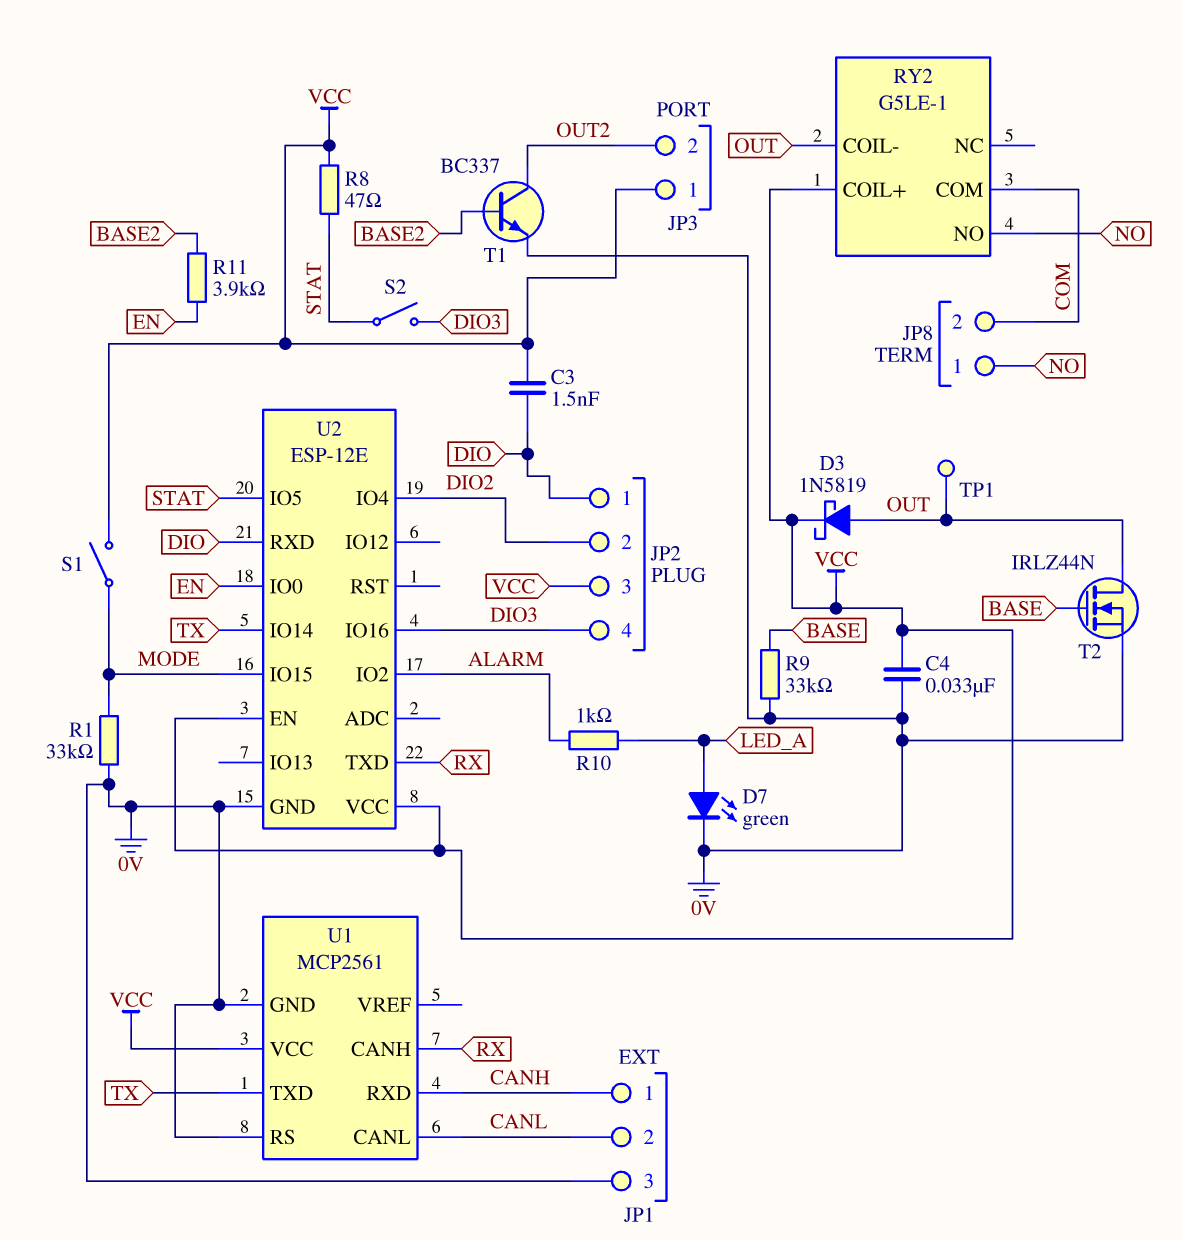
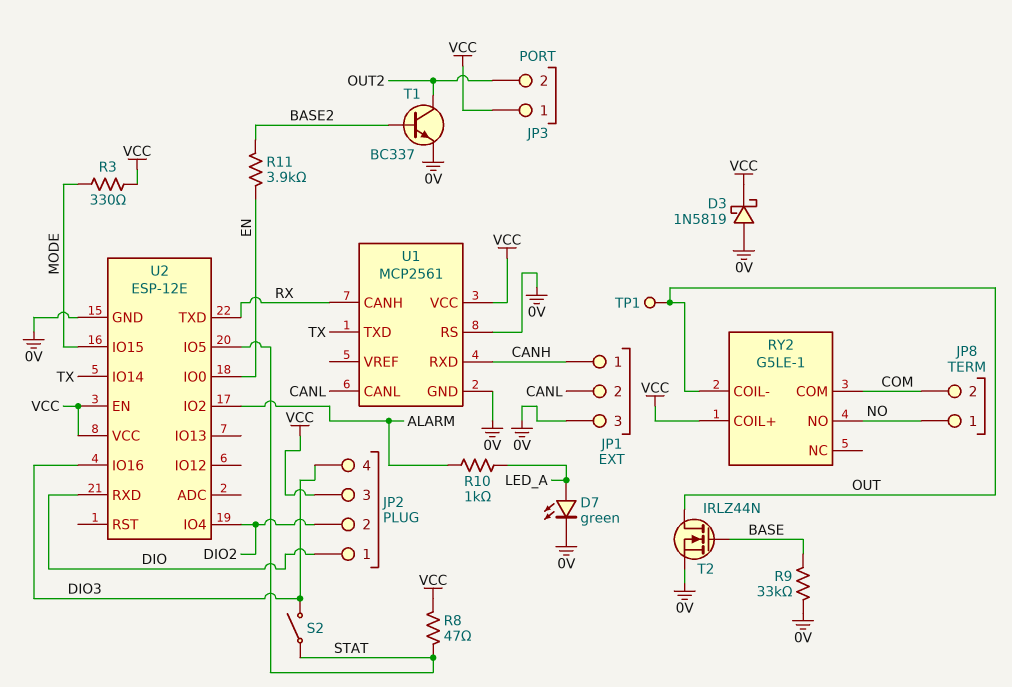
C3: 1.5nF (DIO, VCC) -> none
C4: 33nF (0V, VCC) -> none
D3: schottky 1N5819 (A OUT, K VCC) -> schottky 1N5819 (A 0V, K VCC)
R1: 33k (0V, MODE) -> none
R3: none -> 330 (MODE, VCC)
S1: switch (MODE, VCC) -> none

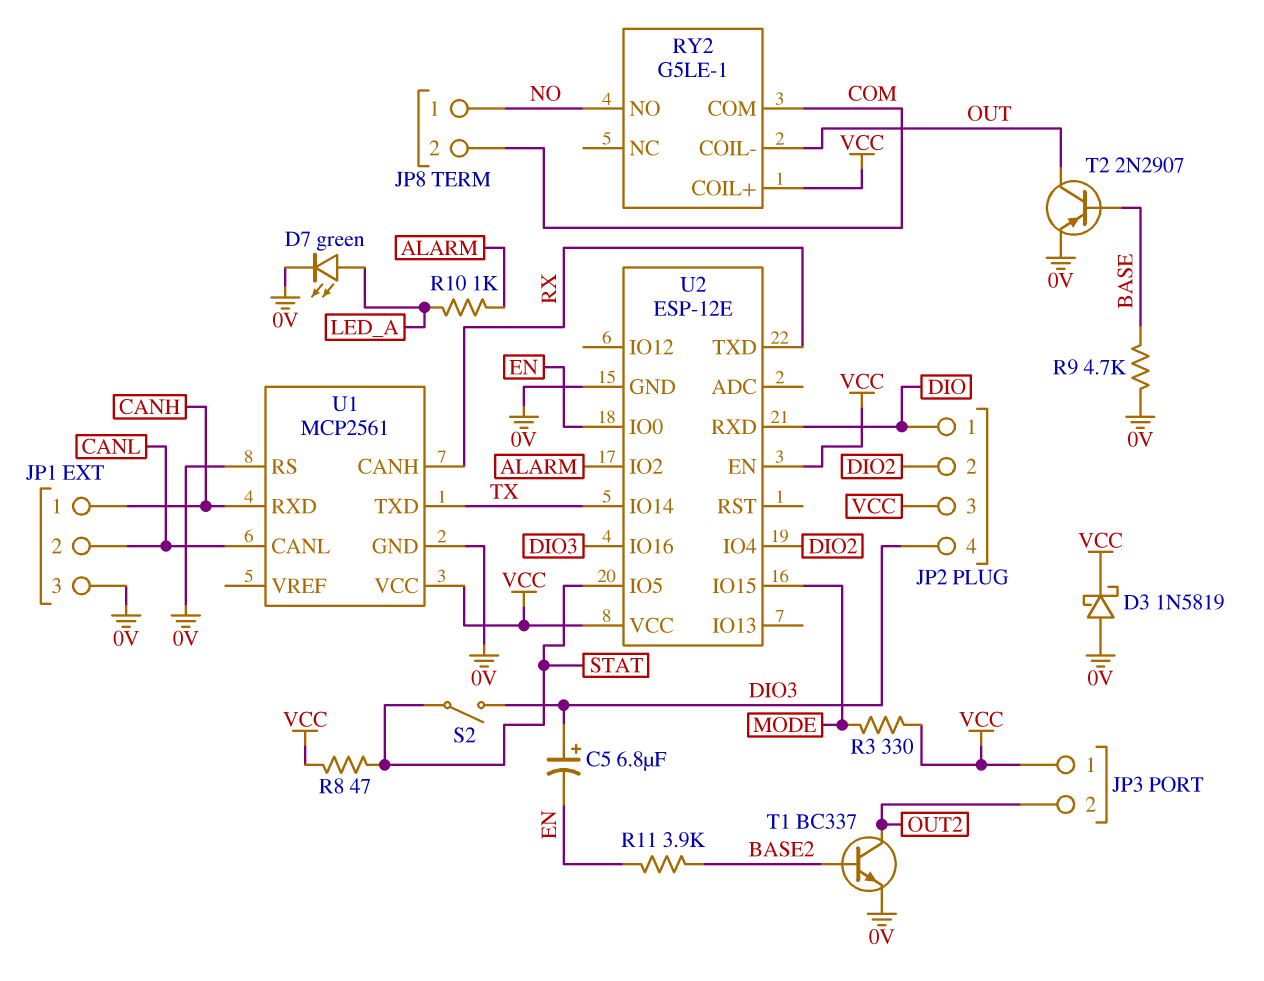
C5: none -> 6.8uF (plus DIO3, minus EN)
R9: 33k (0V, BASE) -> 4.7k (0V, BASE)
T2: NMOS IRLZ44N (G BASE, D OUT, S 0V) -> PNP 2N2907 (B BASE, C OUT, E 0V)
TP1: test point (OUT) -> none

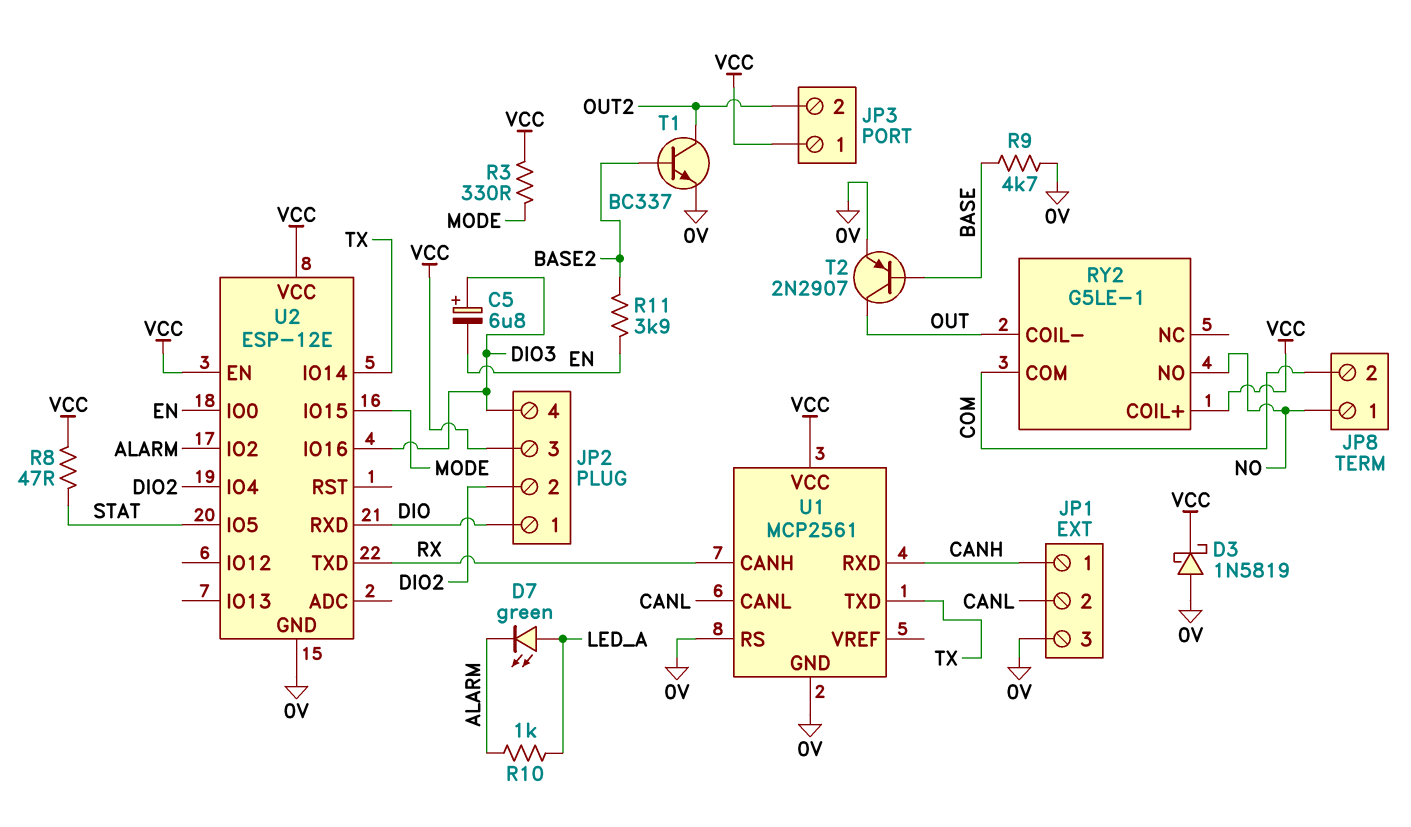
D7: LED green (A LED_A, K 0V) -> LED green (A LED_A, K ALARM)
S2: switch (DIO3, STAT) -> none

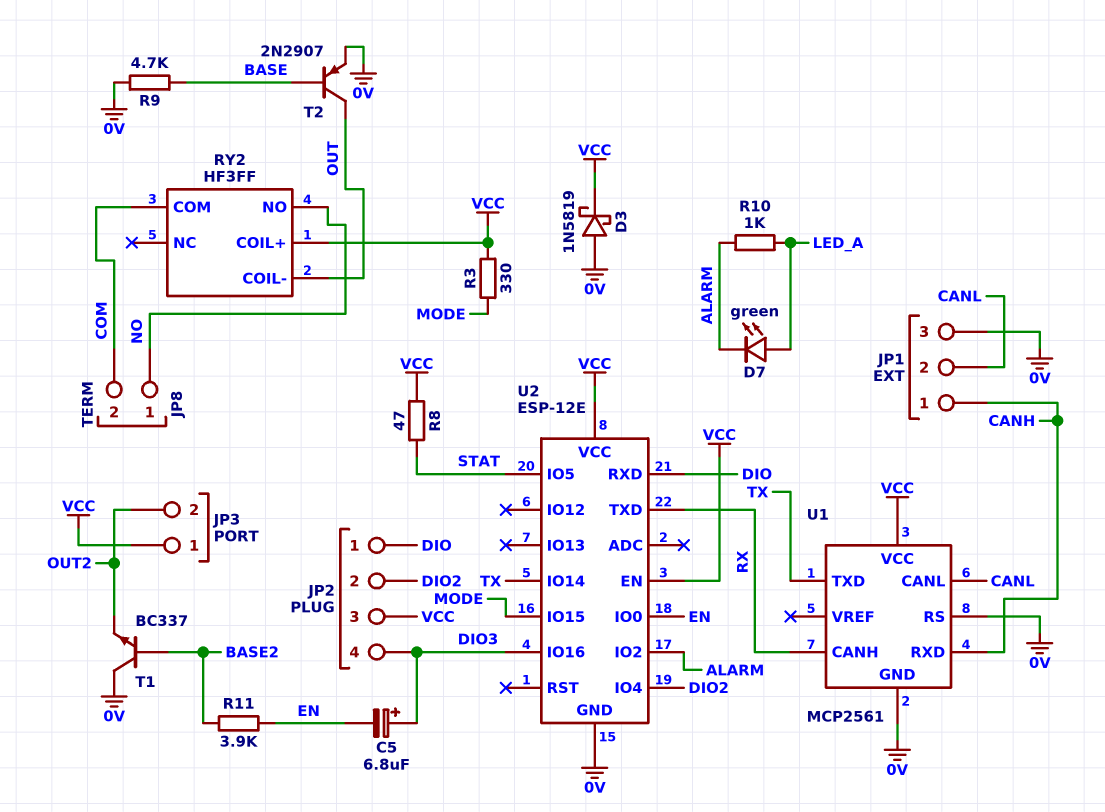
RY2: G5LE-1 -> HF3FF
T1: NPN BC337 (B BASE2, C OUT2, E 0V) -> NPN BC337 (B BASE2, C 0V, E OUT2)

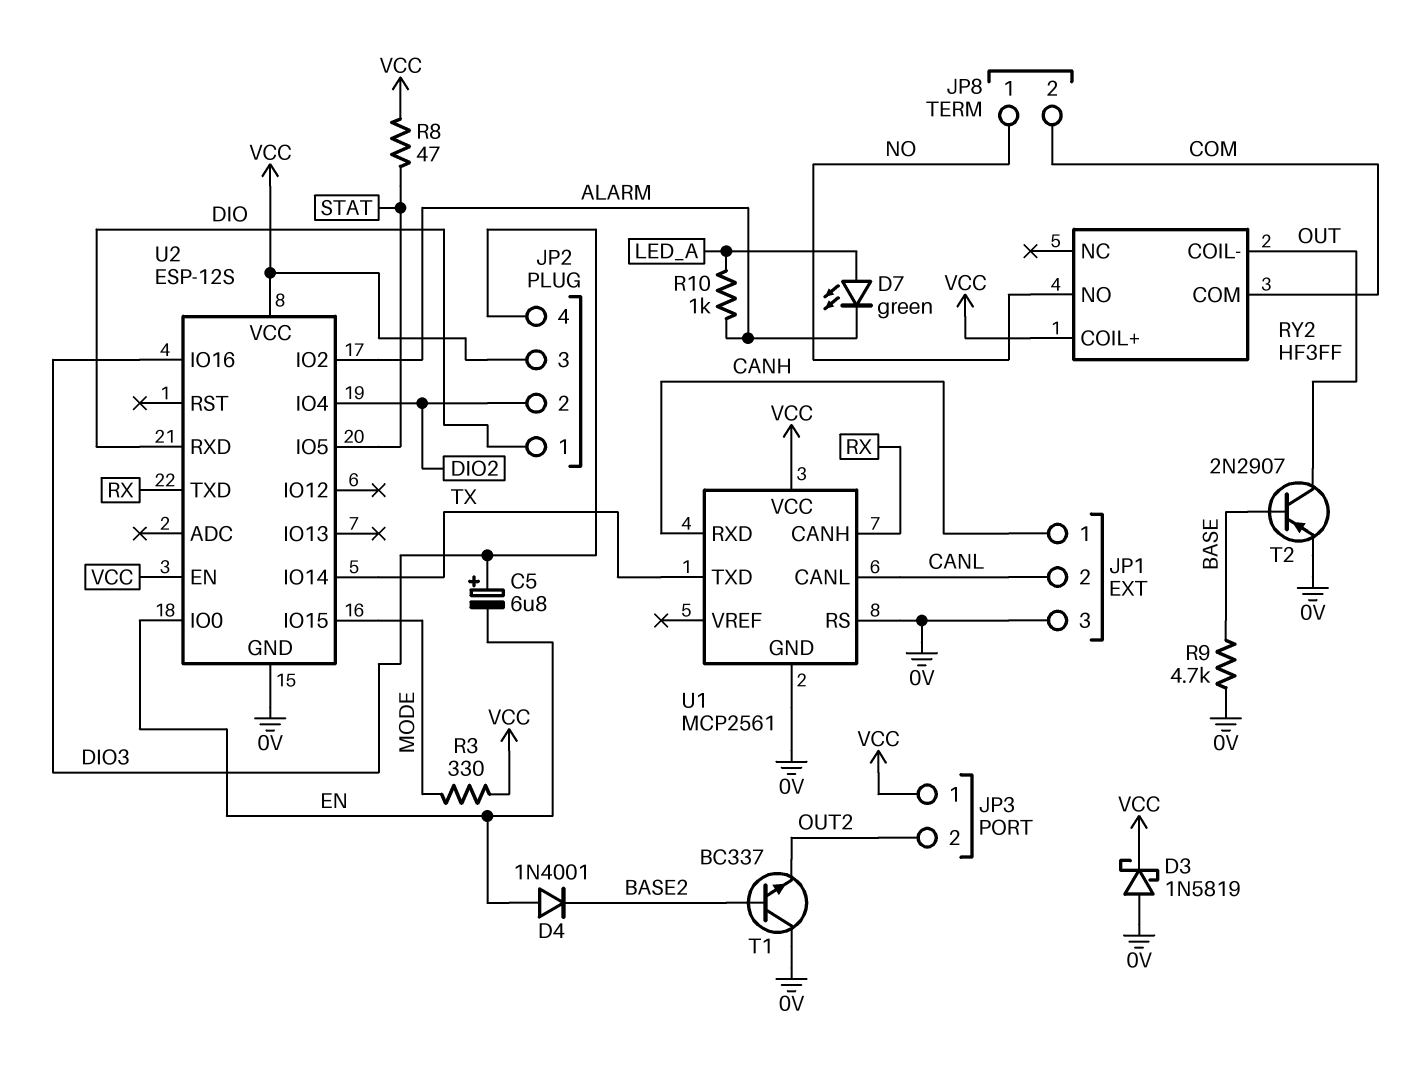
D4: none -> diode 1N4001 (A EN, K BASE2)
R11: 3.9k (BASE2, EN) -> none
U2: ESP-12E -> ESP-12S

